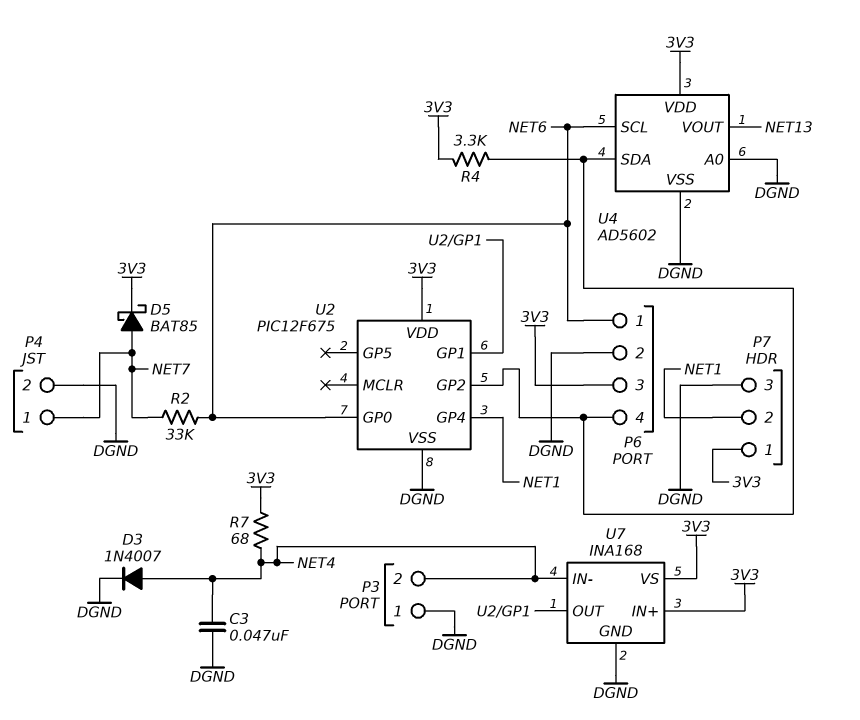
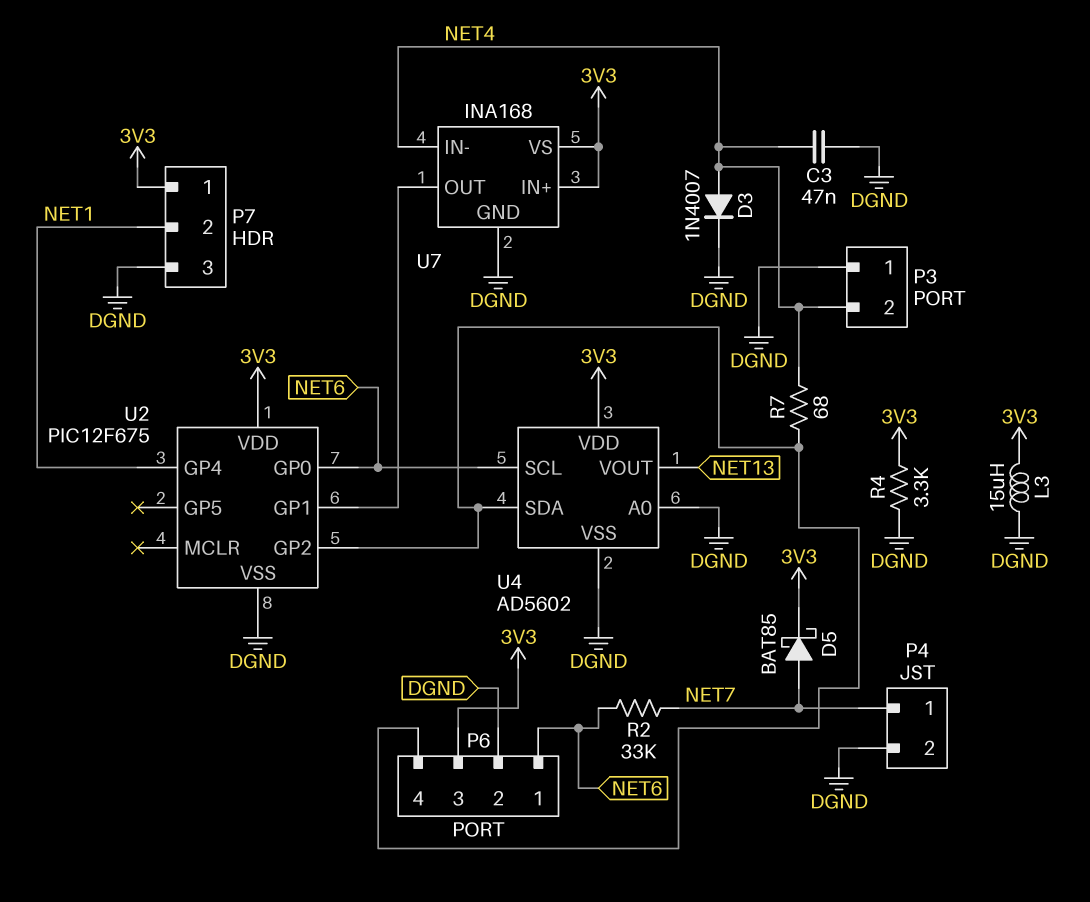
L3: none -> 15uH (3V3, DGND)
R4: 3.3k (3V3, P6/4) -> 3.3k (3V3, DGND)
R7: 68 (3V3, NET4) -> 68 (NET4, P6/4)

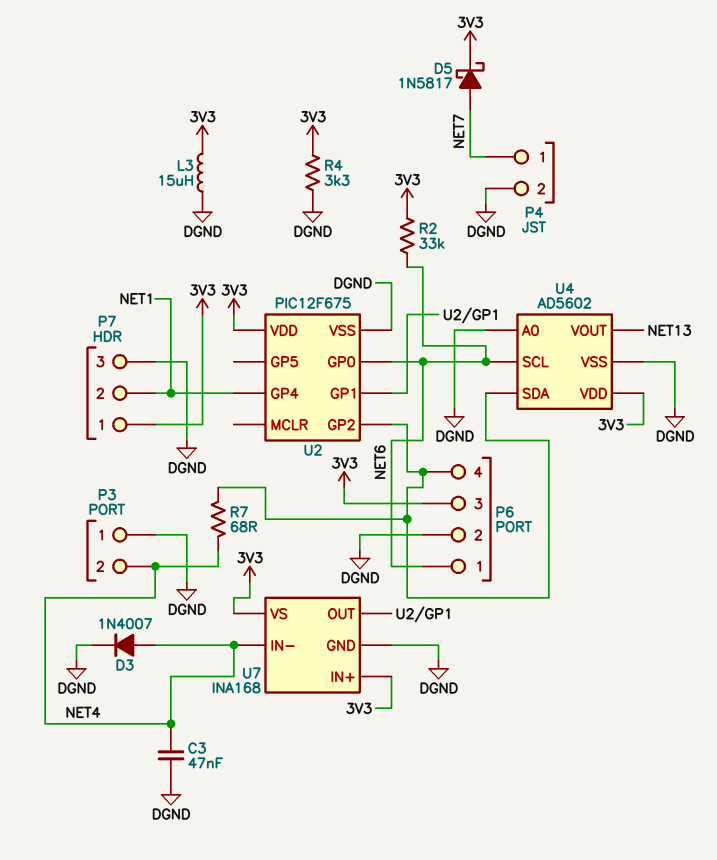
D5: schottky BAT85 (A NET7, K 3V3) -> schottky 1N5817 (A NET7, K 3V3)
R2: 33k (NET6, NET7) -> 33k (3V3, NET6)

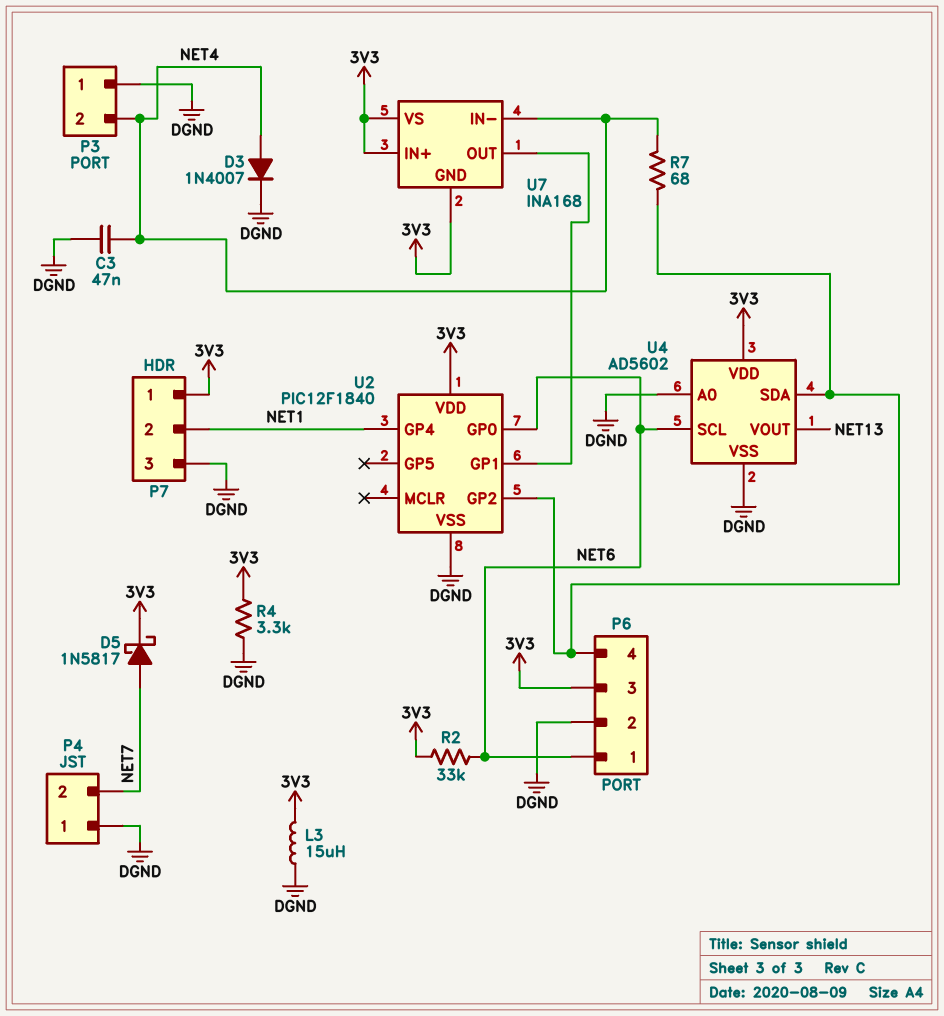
P4 pin 1: NET7 -> DGND
P4 pin 2: DGND -> NET7
U2: PIC12F675 -> PIC12F1840
U7 pin GND: DGND -> 3V3

